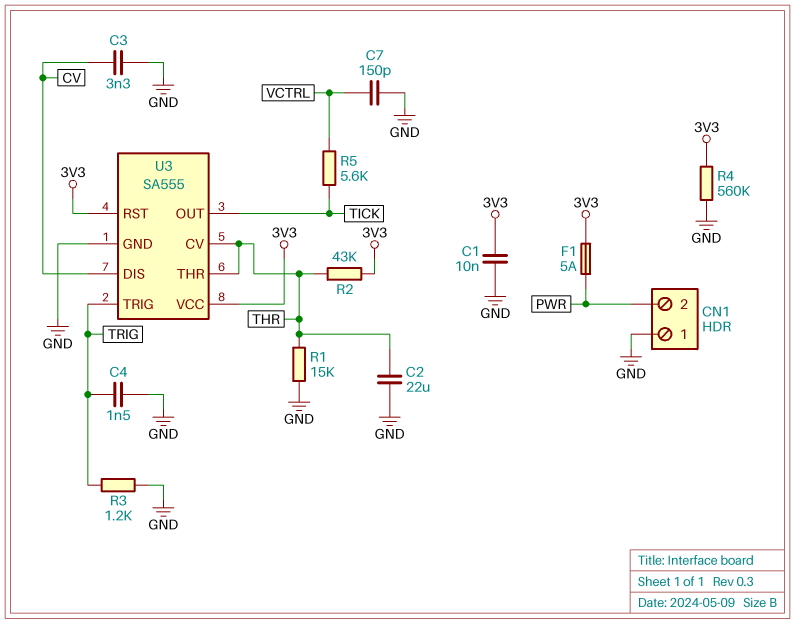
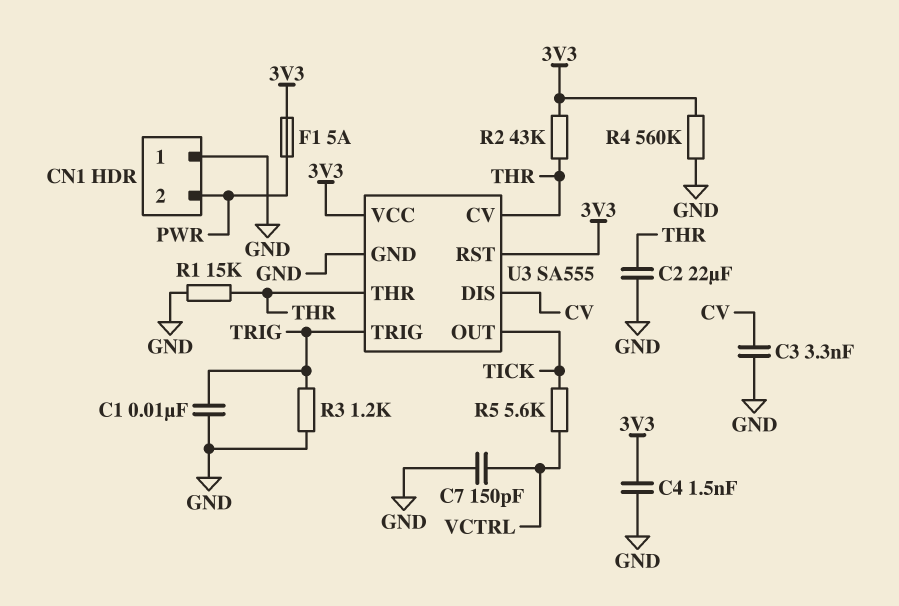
C1: 10nF (3V3, GND) -> 10nF (GND, TRIG)
C4: 1.5nF (GND, TRIG) -> 1.5nF (3V3, GND)

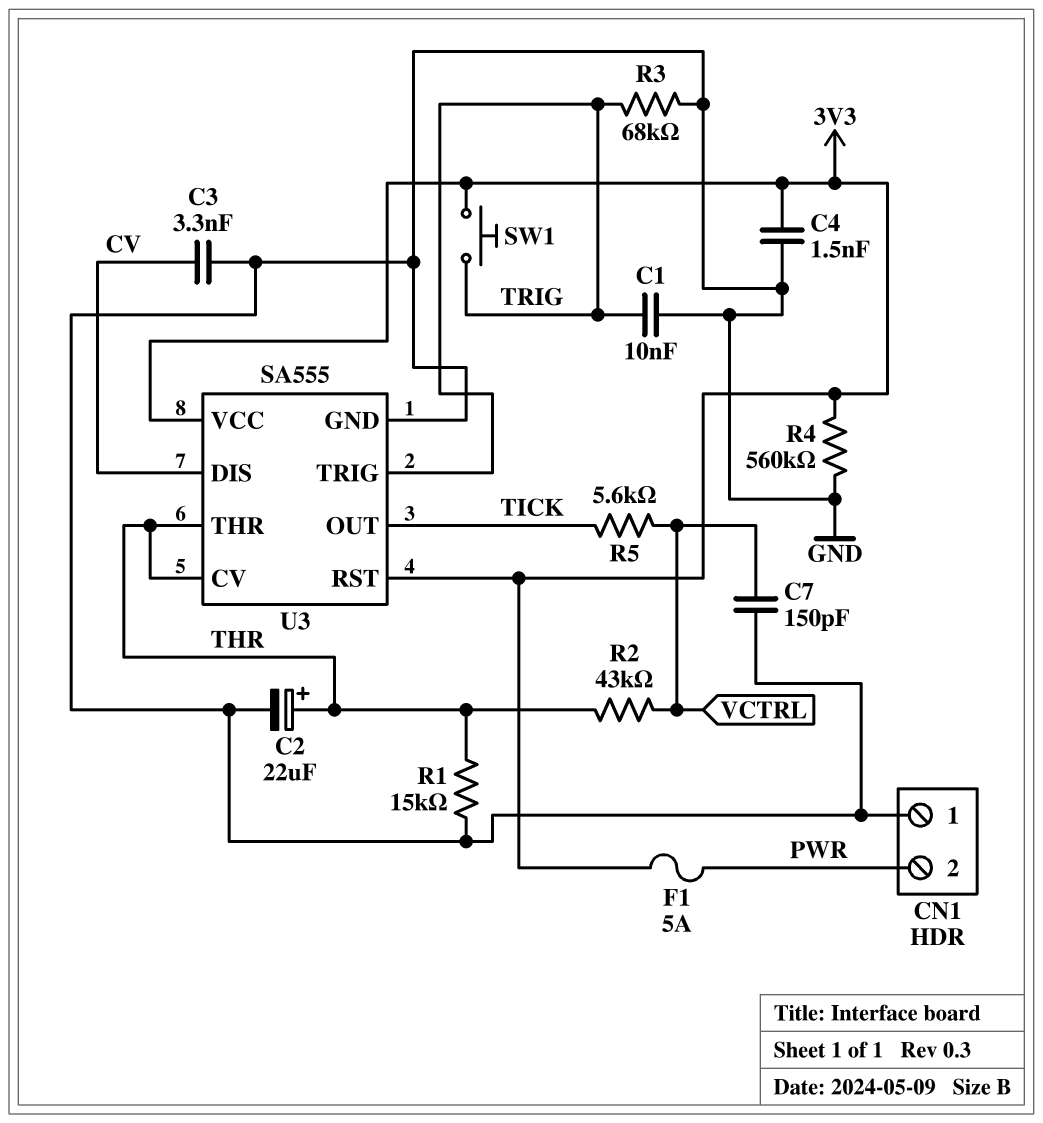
C2: 22uF (GND, THR) -> 22uF (plus THR, minus GND)
R2: 43k (3V3, THR) -> 43k (THR, VCTRL)
R3: 1.2k (GND, TRIG) -> 68k (GND, TRIG)
SW1: none -> button (3V3, TRIG)

